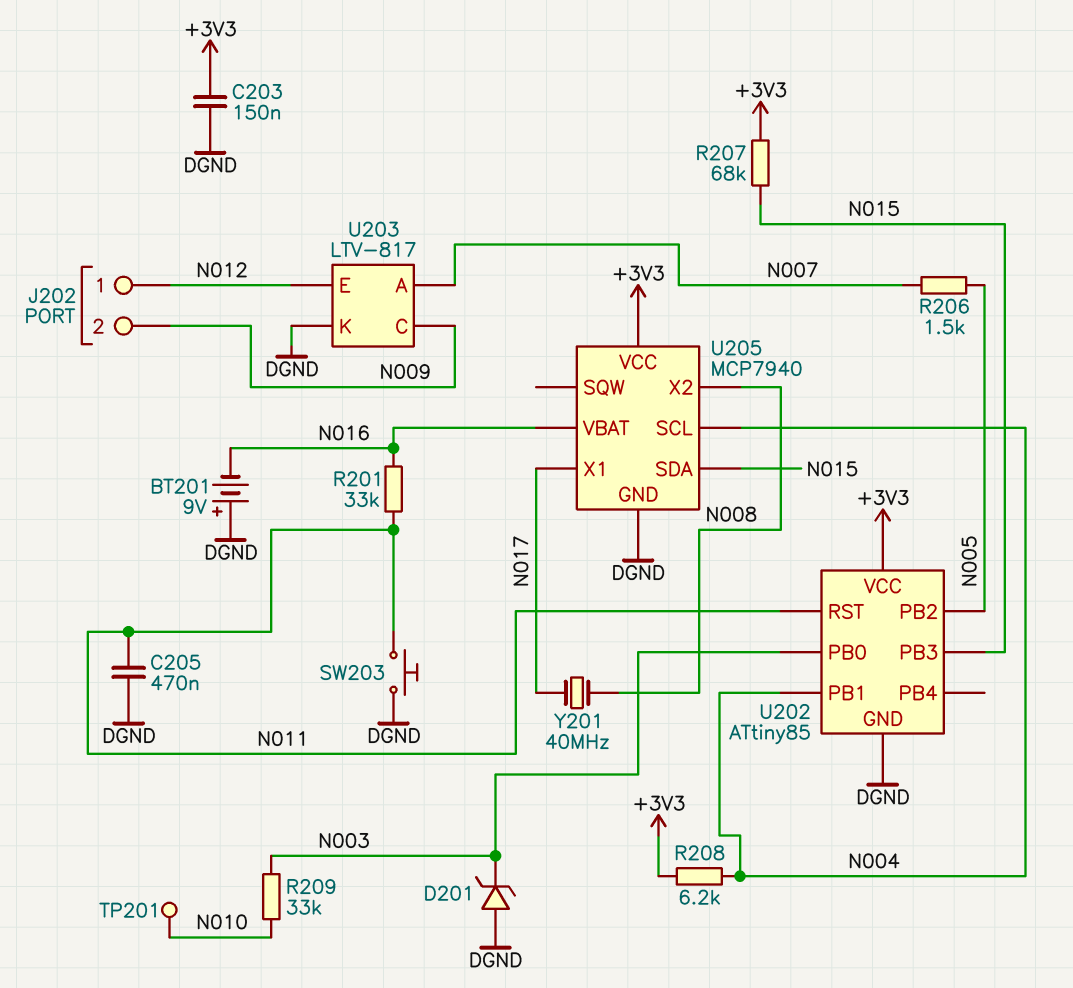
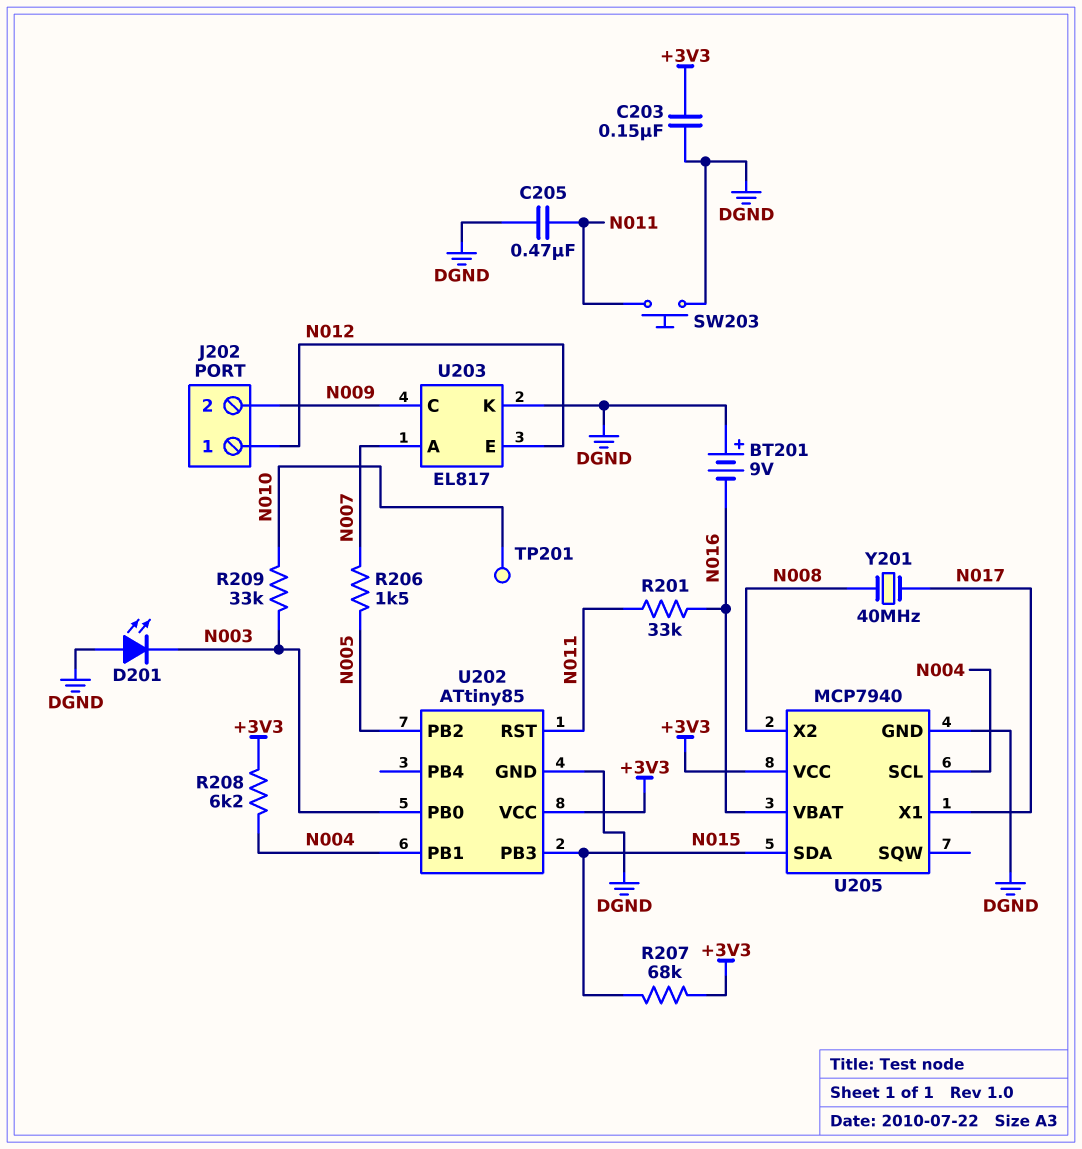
D201: zener (A DGND, K N003) -> LED (A DGND, K N003)
U203: LTV-817 -> EL817

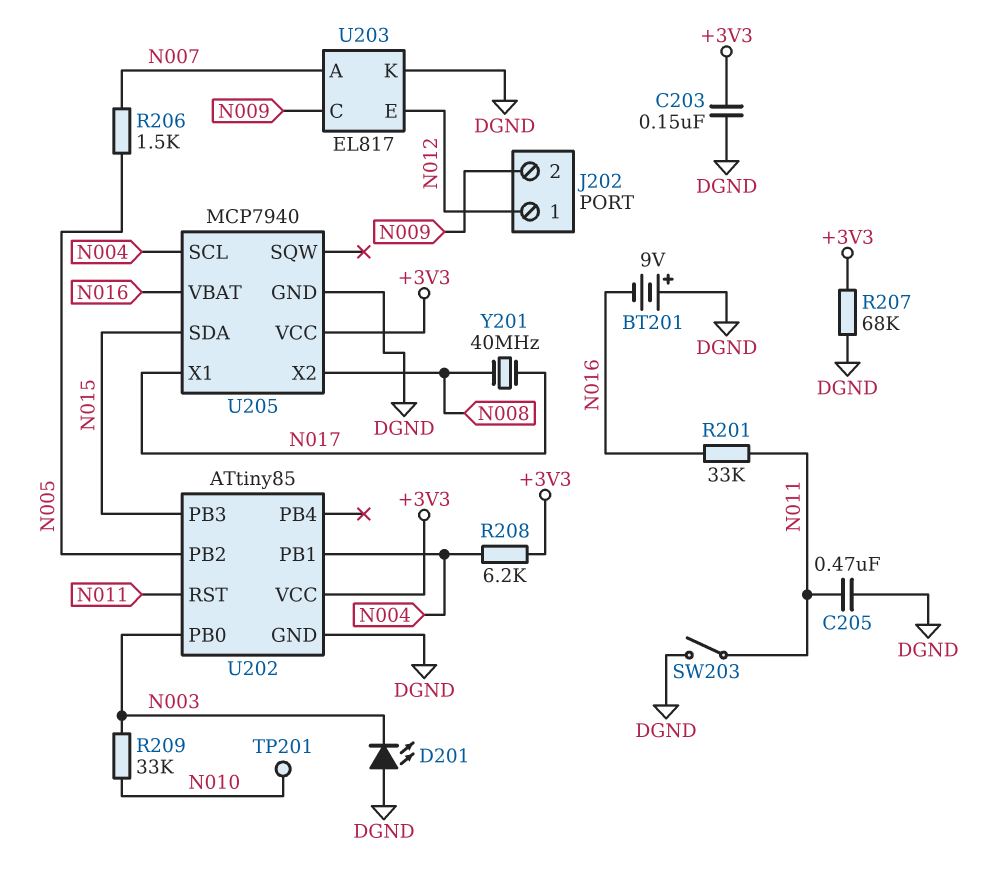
R207: 68k (+3V3, N015) -> 68k (+3V3, DGND)
SW203: button (DGND, N011) -> switch (DGND, N011)

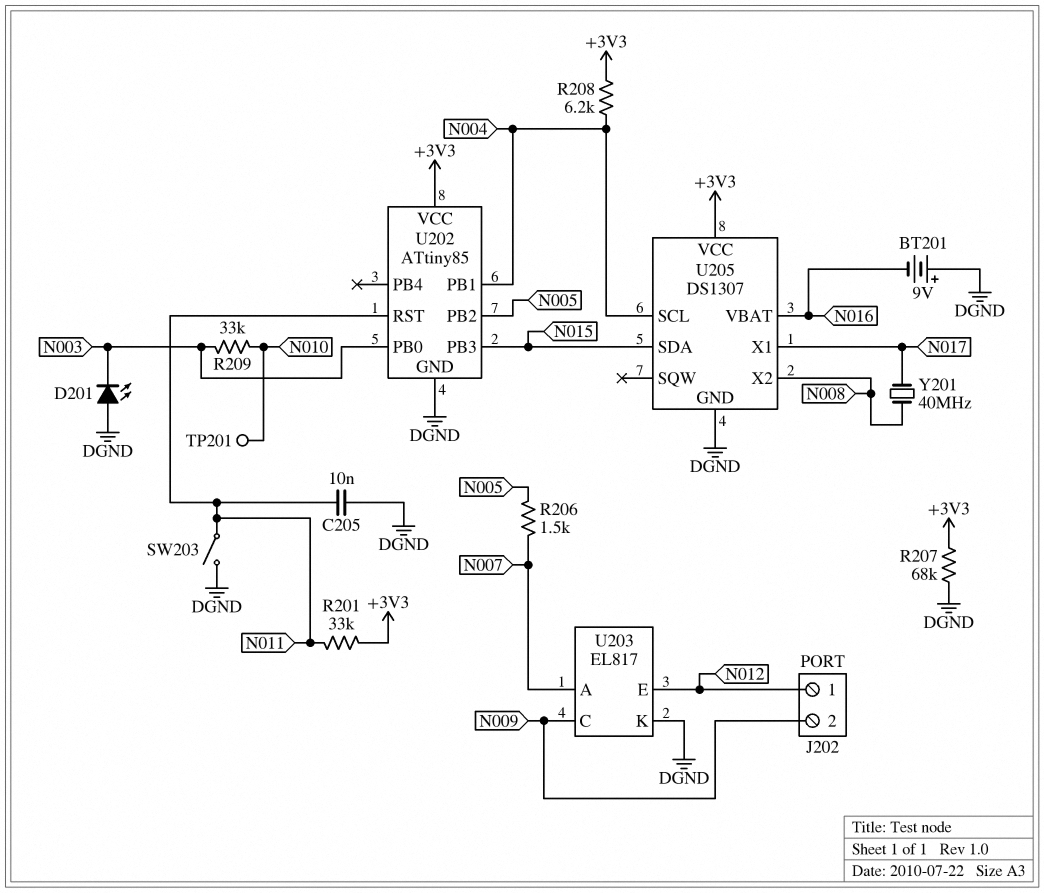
C203: 150nF (+3V3, DGND) -> none
C205: 470nF (DGND, N011) -> 10nF (DGND, N011)
R201: 33k (N011, N016) -> 33k (+3V3, N011)
U205: MCP7940 -> DS1307

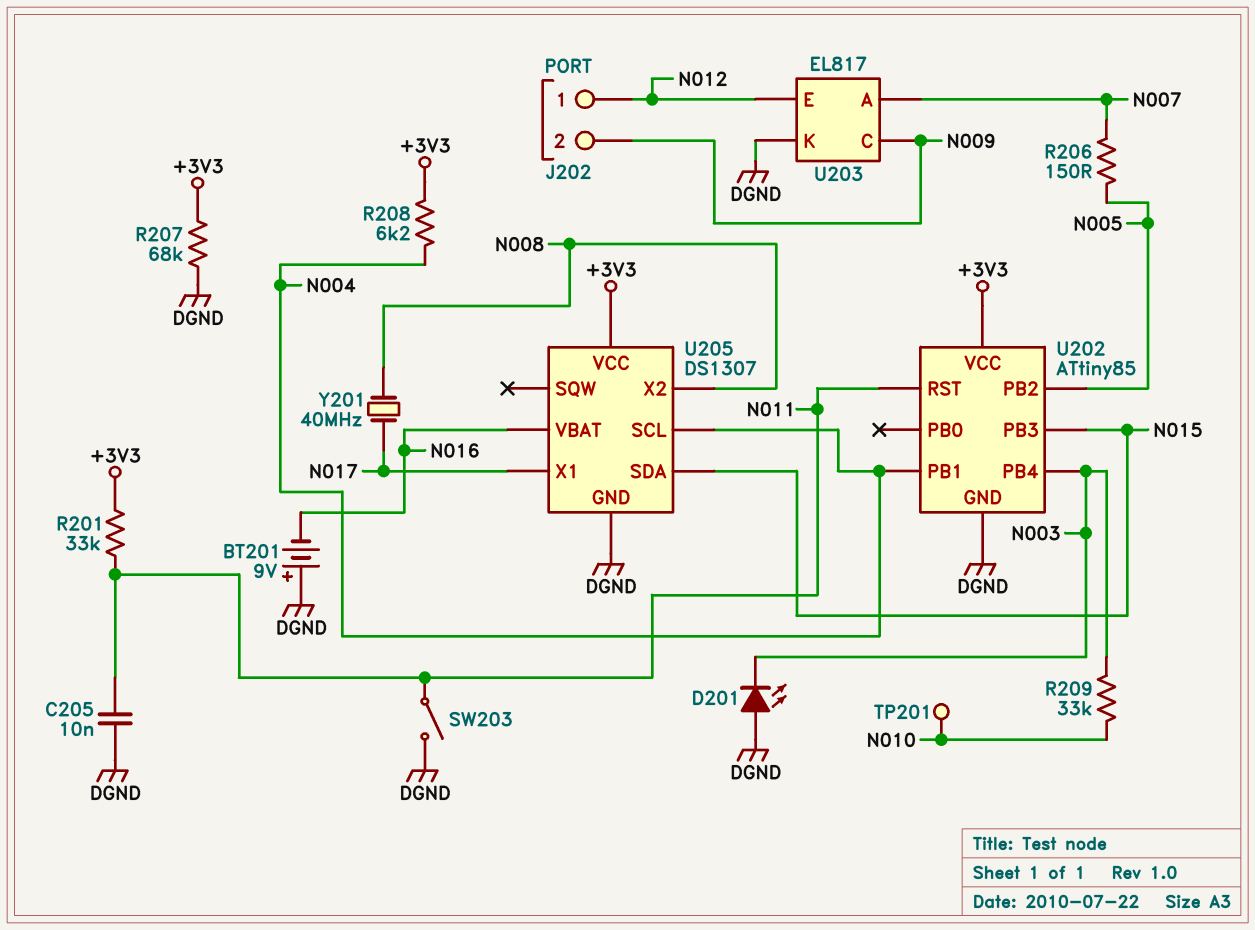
R206: 1.5k (N005, N007) -> 150 (N005, N007)
U202 pin PB0: N003 -> none
U202 pin PB4: none -> N003

